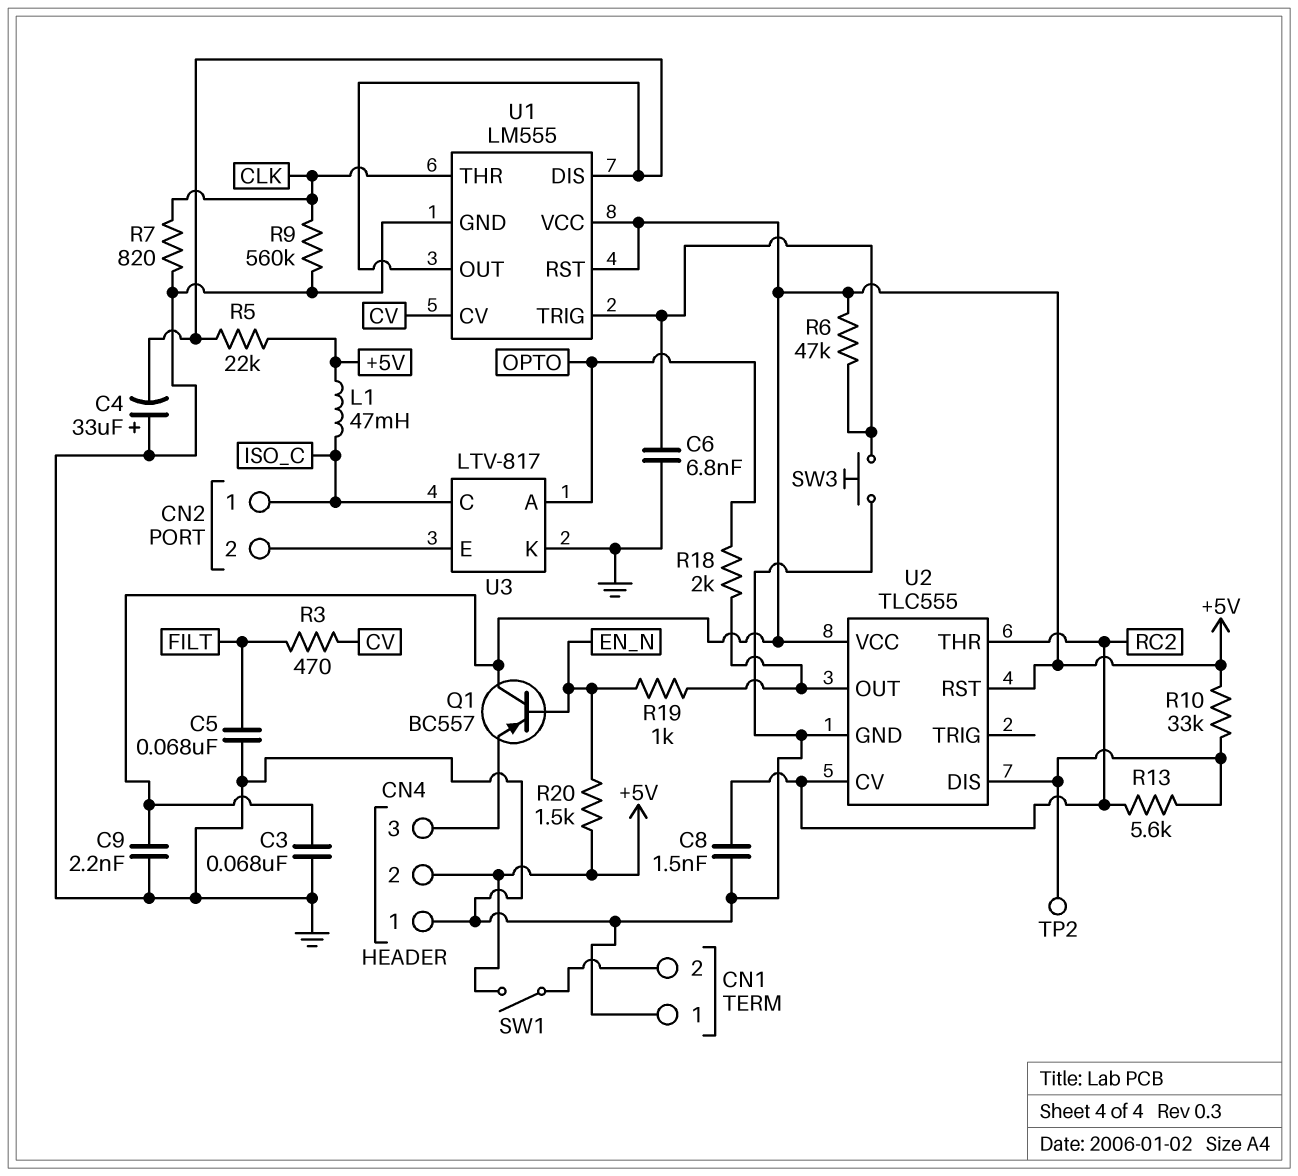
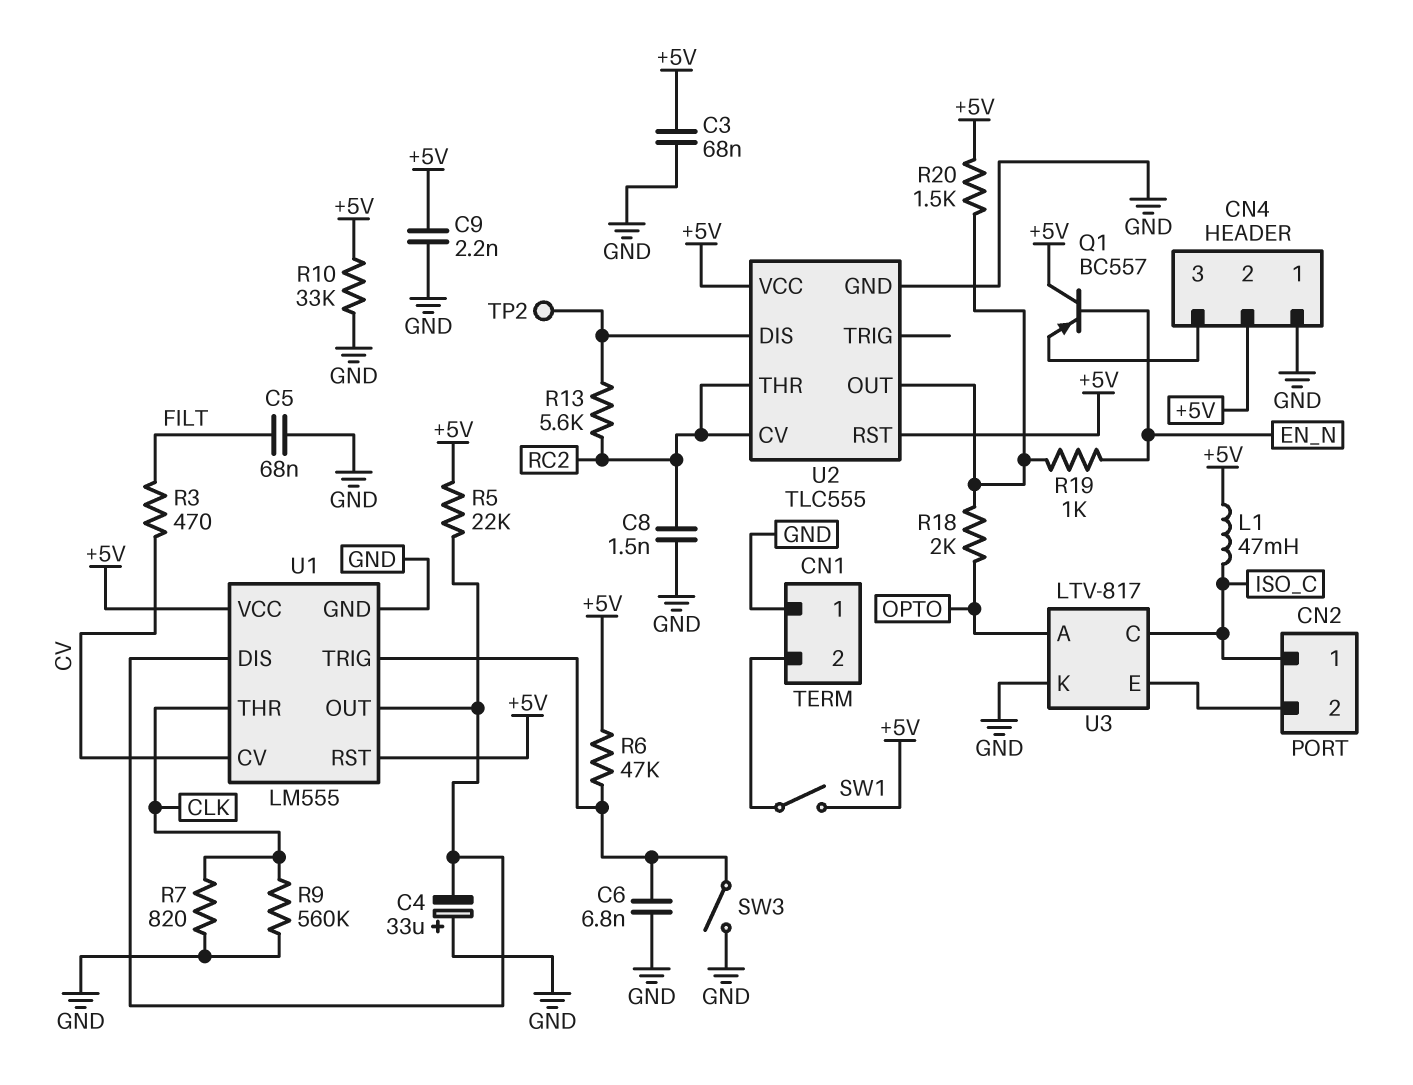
R10: 33k (+5V, U2/DIS) -> 33k (+5V, GND)
R20: 1.5k (+5V, EN_N) -> 1.5k (+5V, U2/OUT)
SW3: button (GND, U1/TRIG) -> switch (GND, U1/TRIG)

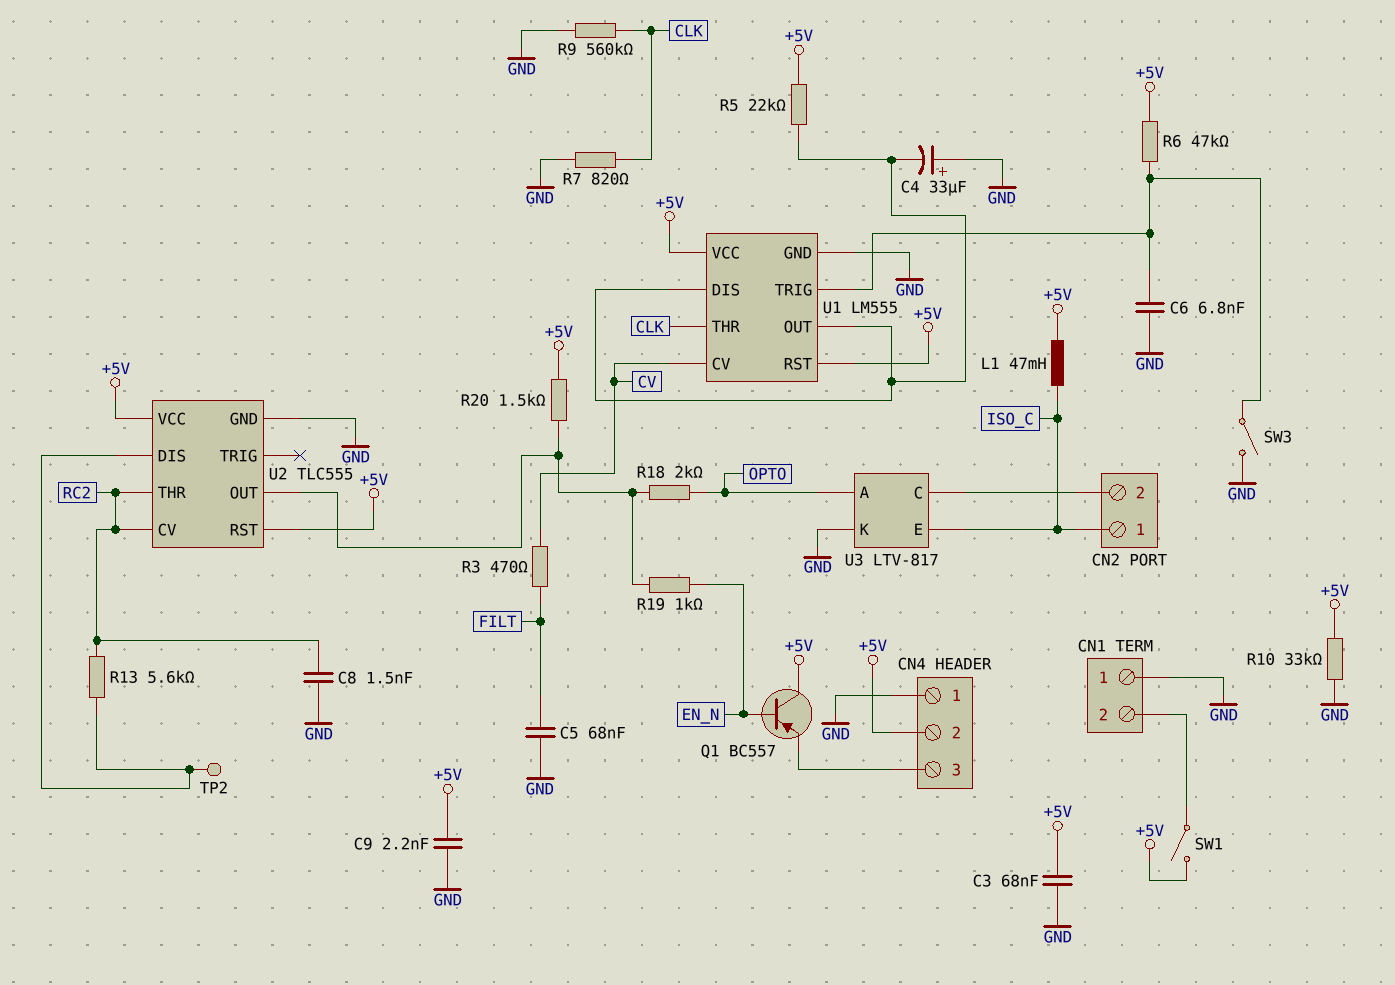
U3 pin C: ISO_C -> CN2/2
U3 pin E: CN2/2 -> ISO_C

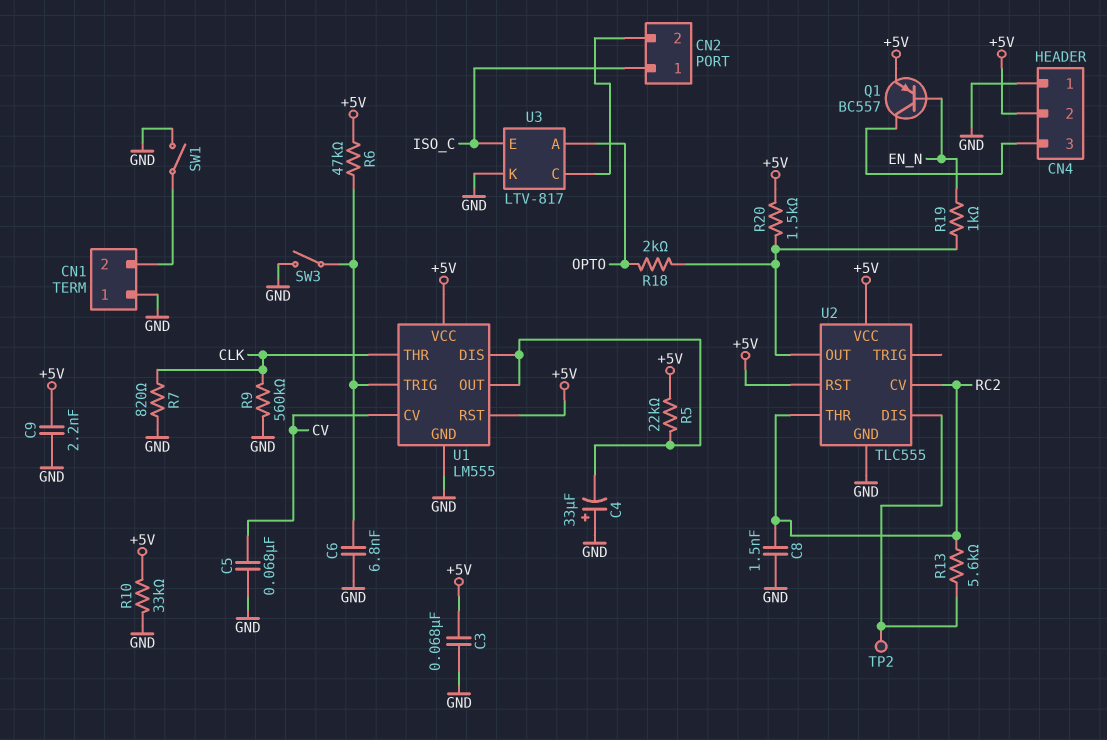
C5: 68nF (FILT, GND) -> 68nF (CV, GND)
L1: 47mH (+5V, ISO_C) -> none
Q1: PNP BC557 (B EN_N, C +5V, E CN4/3) -> PNP BC557 (B EN_N, C CN4/3, E +5V)
R3: 470 (CV, FILT) -> none
SW1: switch (+5V, CN1/2) -> switch (CN1/2, GND)

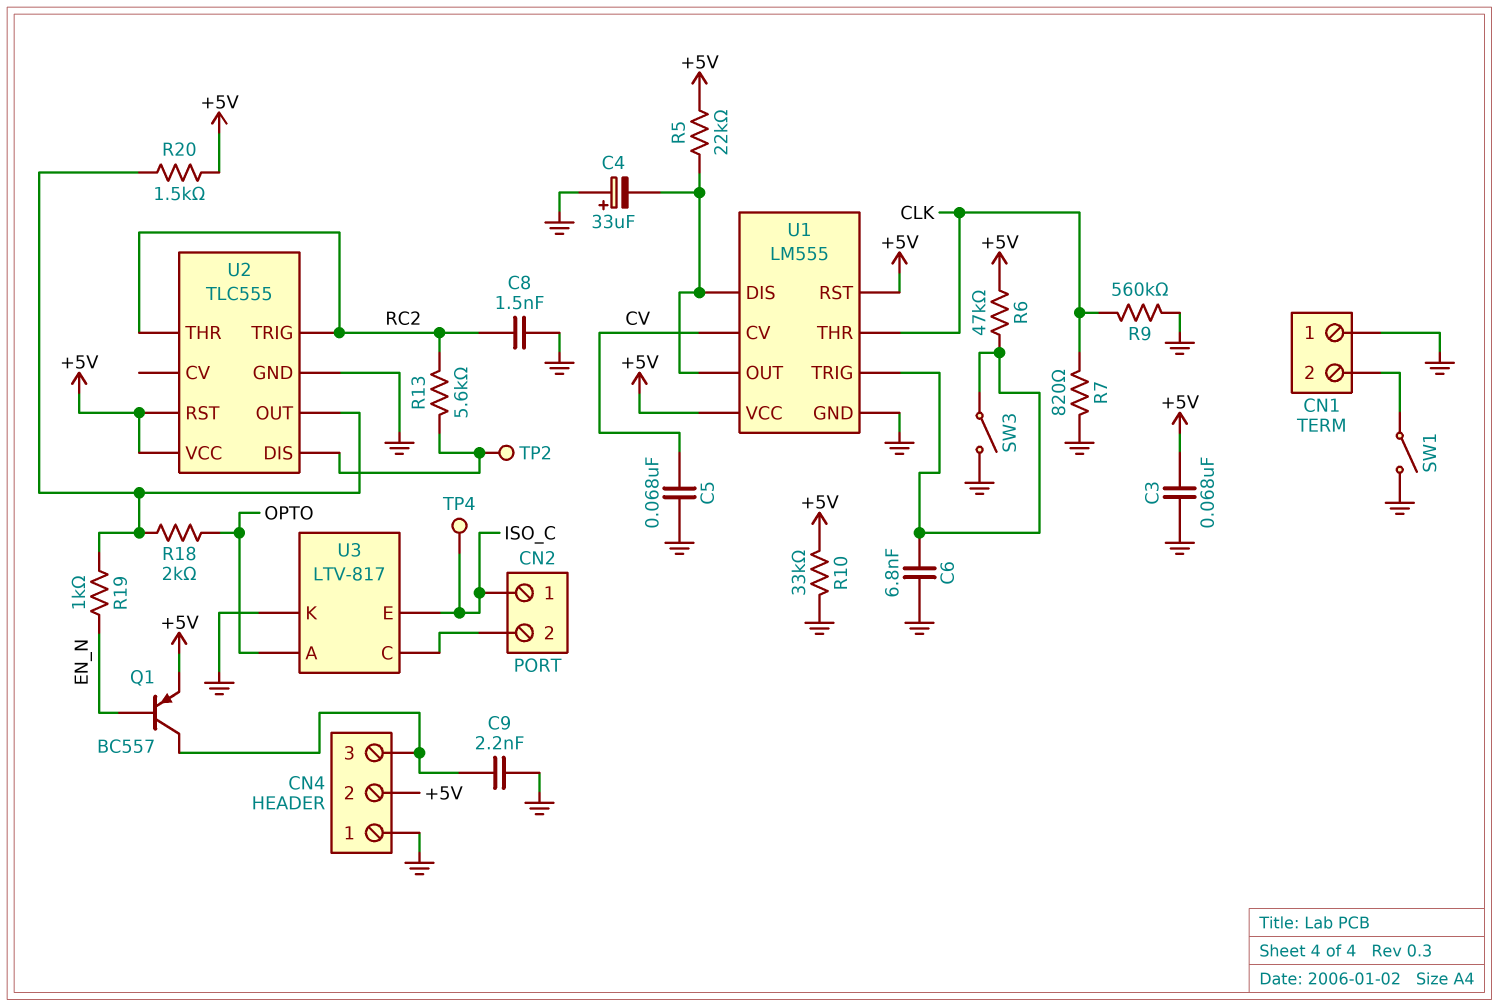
C9: 2.2nF (+5V, GND) -> 2.2nF (CN4/3, GND)
TP4: none -> test point (ISO_C)
U2 pin CV: RC2 -> none
U2 pin TRIG: none -> RC2

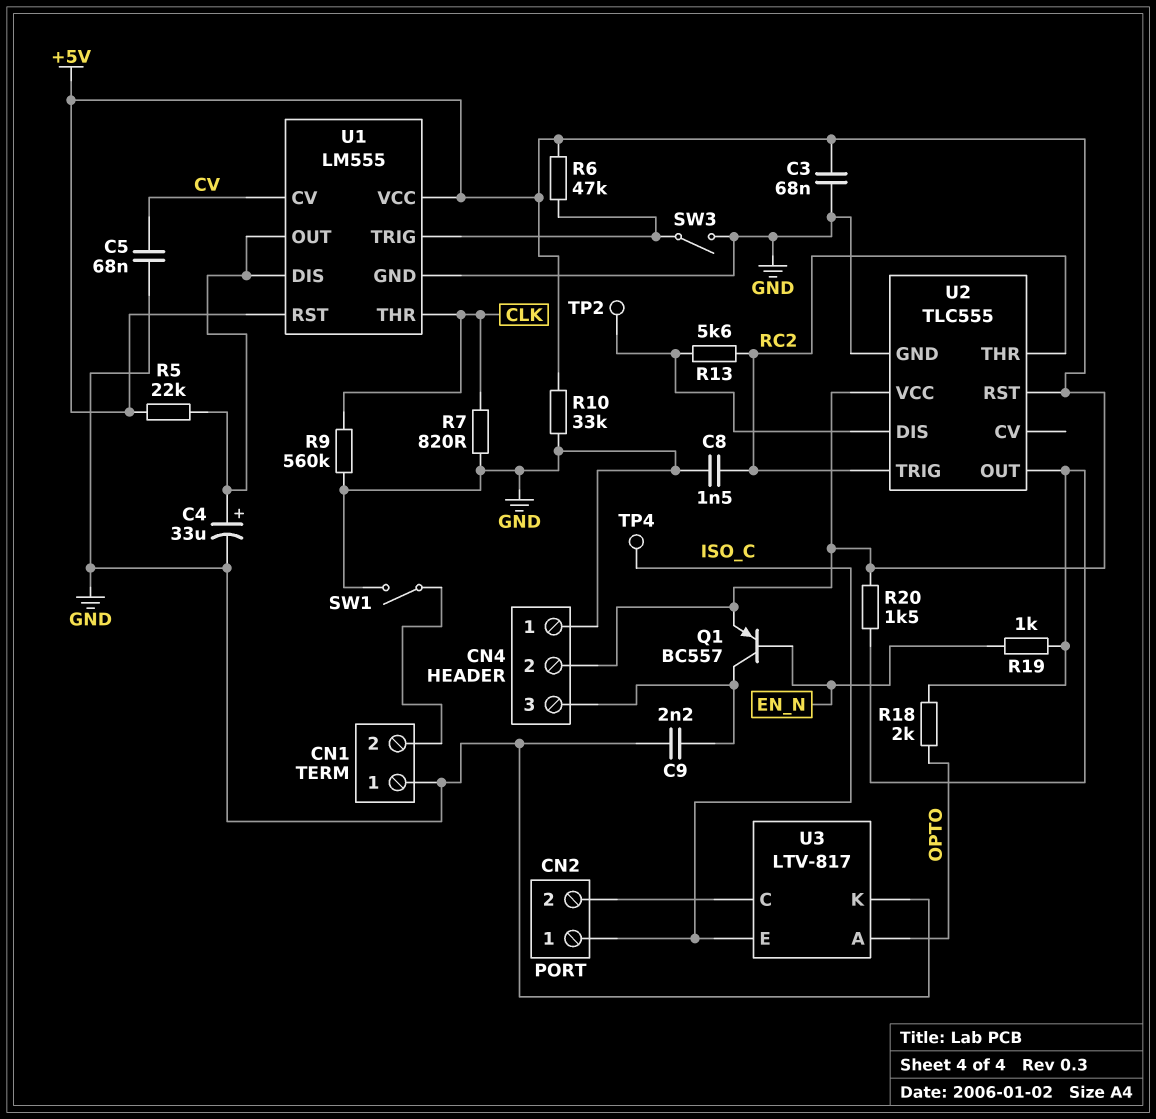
C4: 33uF (plus GND, minus U1/DIS) -> 33uF (plus U1/DIS, minus GND)
C6: 6.8nF (GND, U1/TRIG) -> none

